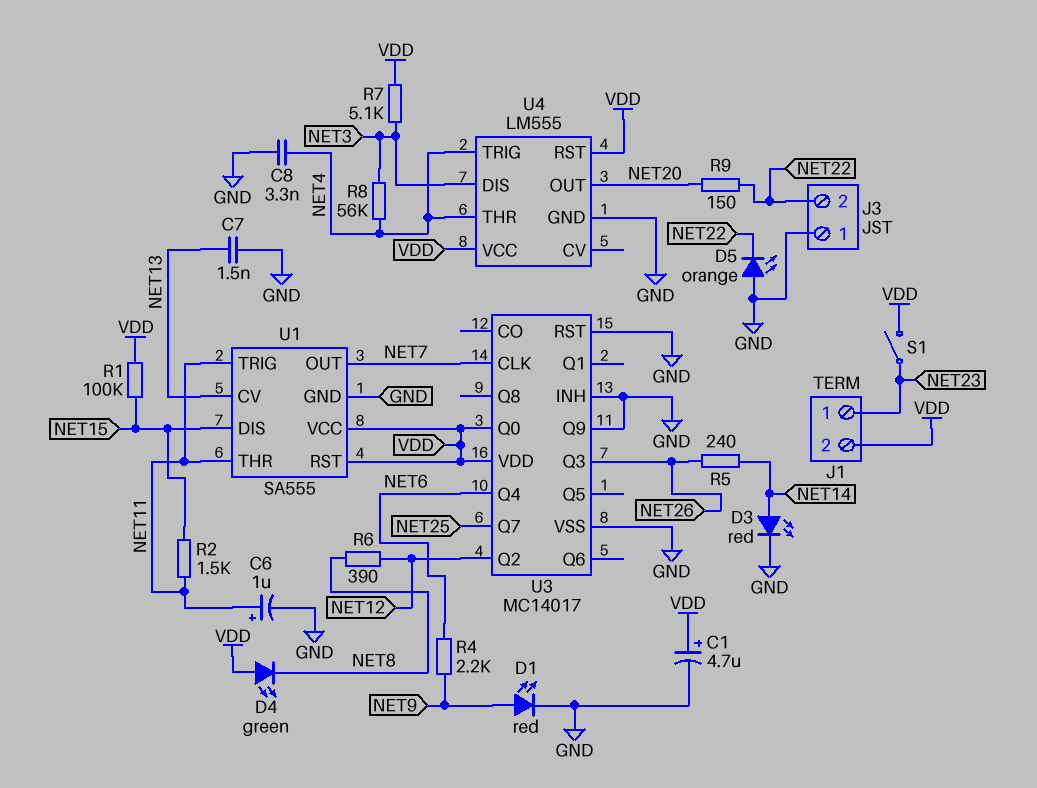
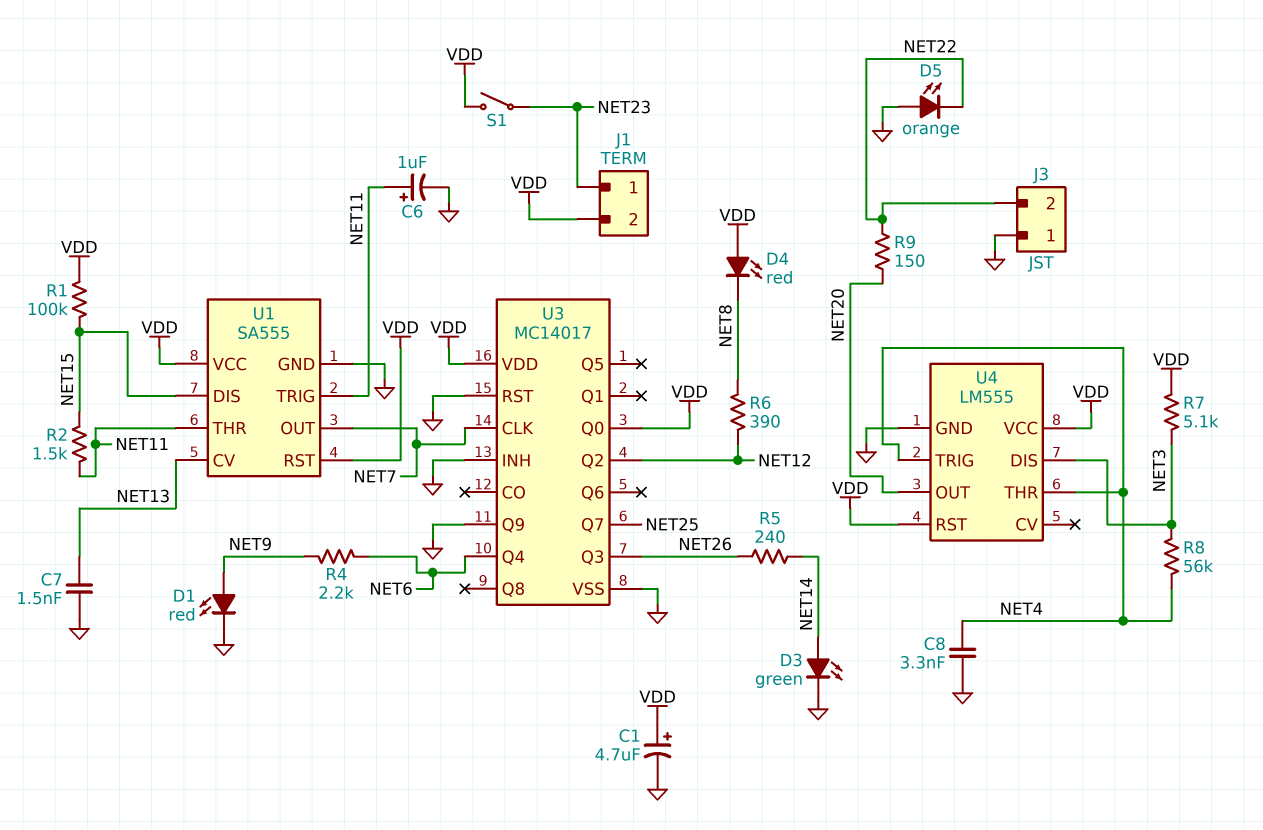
D3: LED red (A NET14, K GND) -> LED green (A NET14, K GND)
D4: LED green (A VDD, K NET8) -> LED red (A VDD, K NET8)

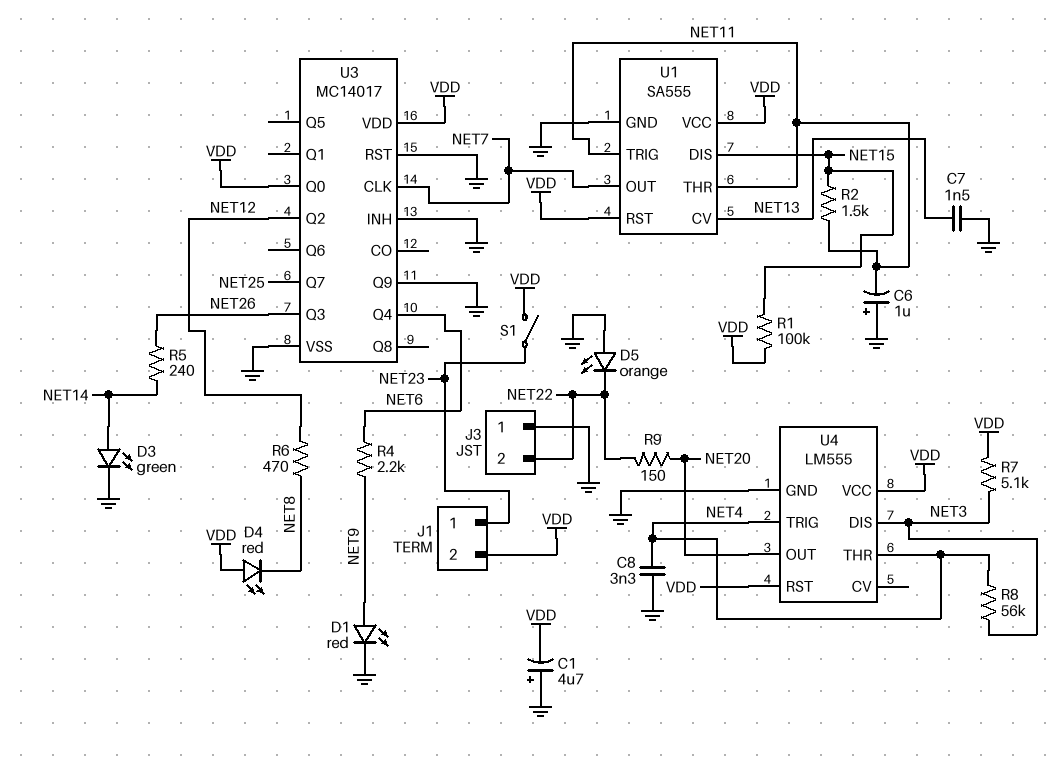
C1: 4.7uF (plus VDD, minus GND) -> 4.7uF (plus GND, minus VDD)
C6: 1uF (plus NET11, minus GND) -> 1uF (plus GND, minus NET11)
R6: 390 (NET8, NET12) -> 470 (NET8, NET12)

